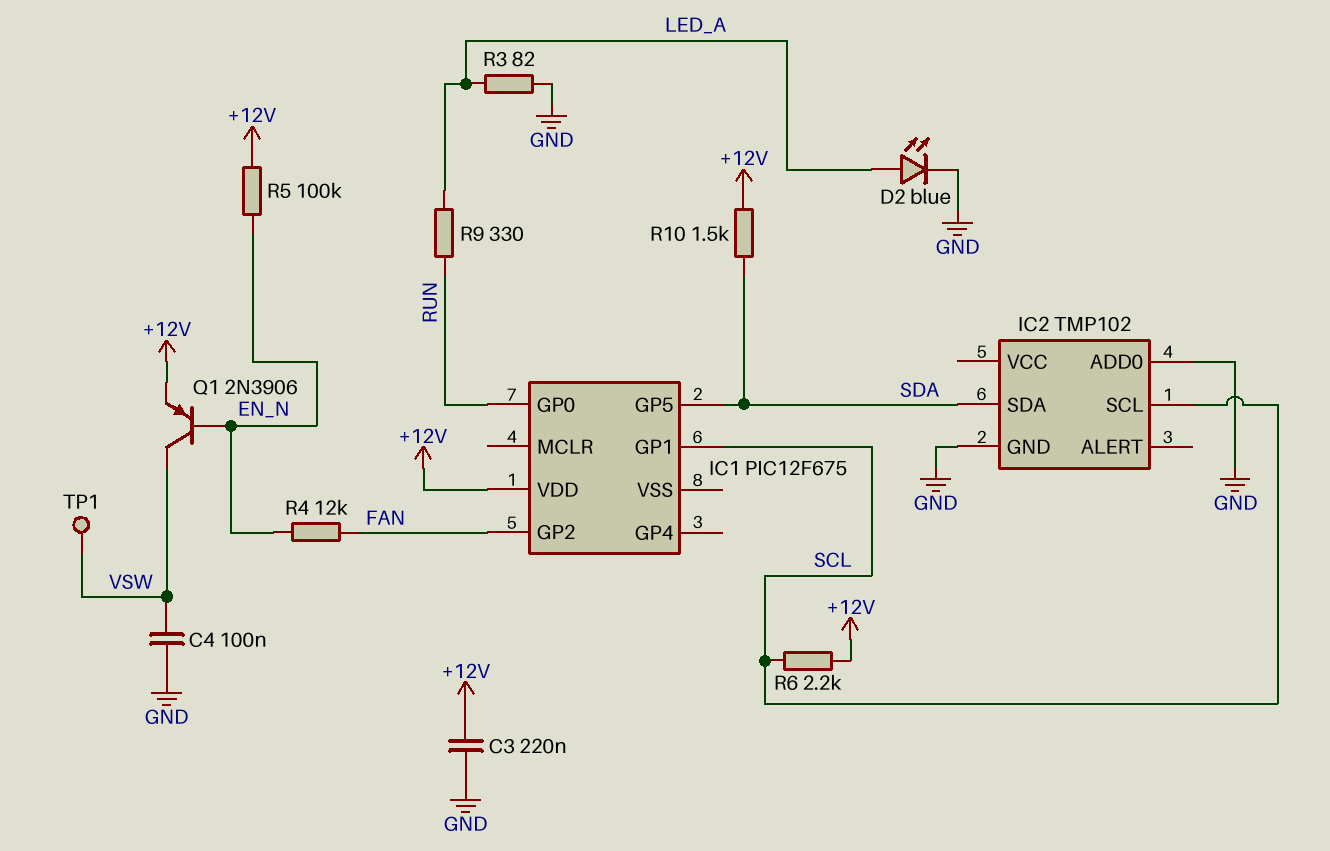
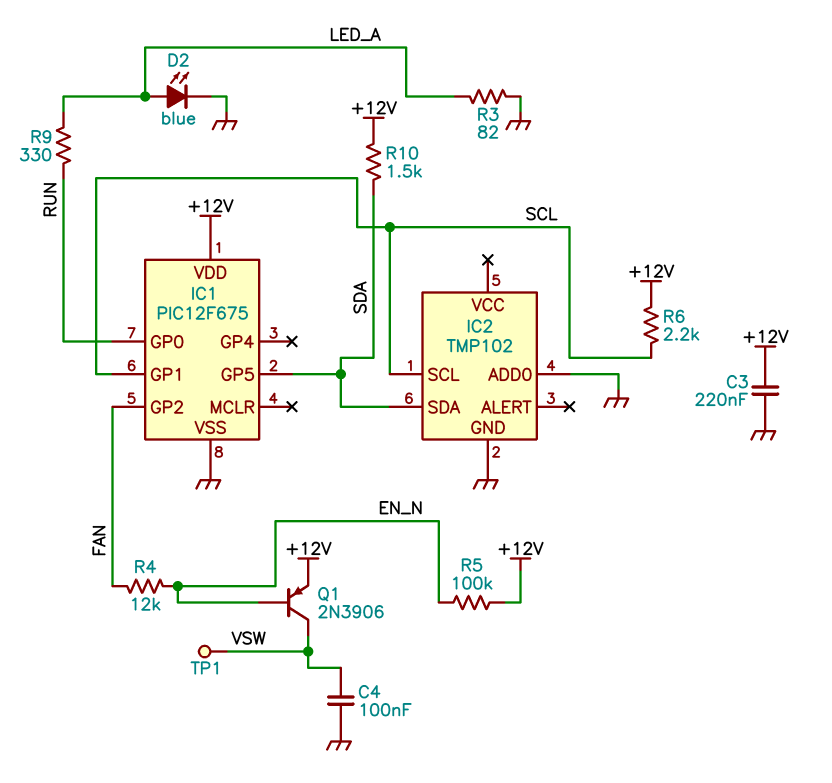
IC1 pin VSS: none -> GND

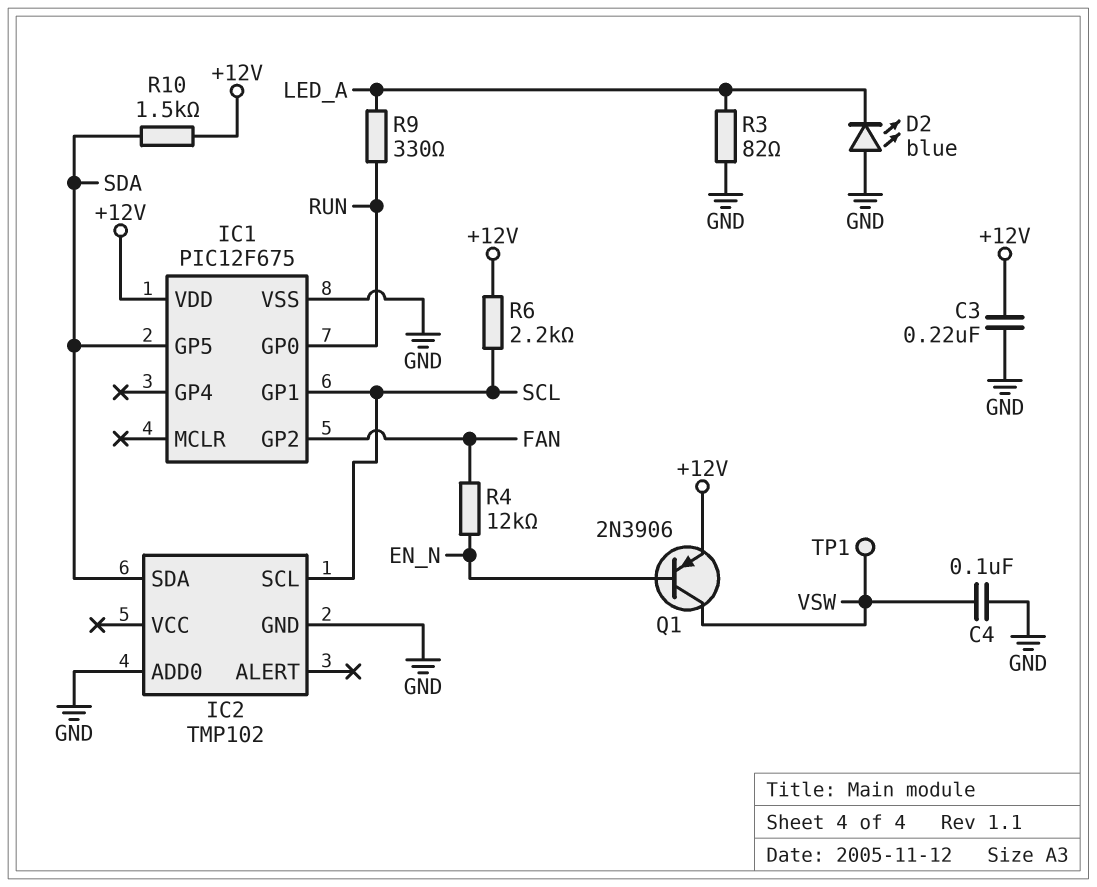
D2: LED blue (A LED_A, K GND) -> LED blue (A GND, K LED_A)
R5: 100k (+12V, EN_N) -> none

